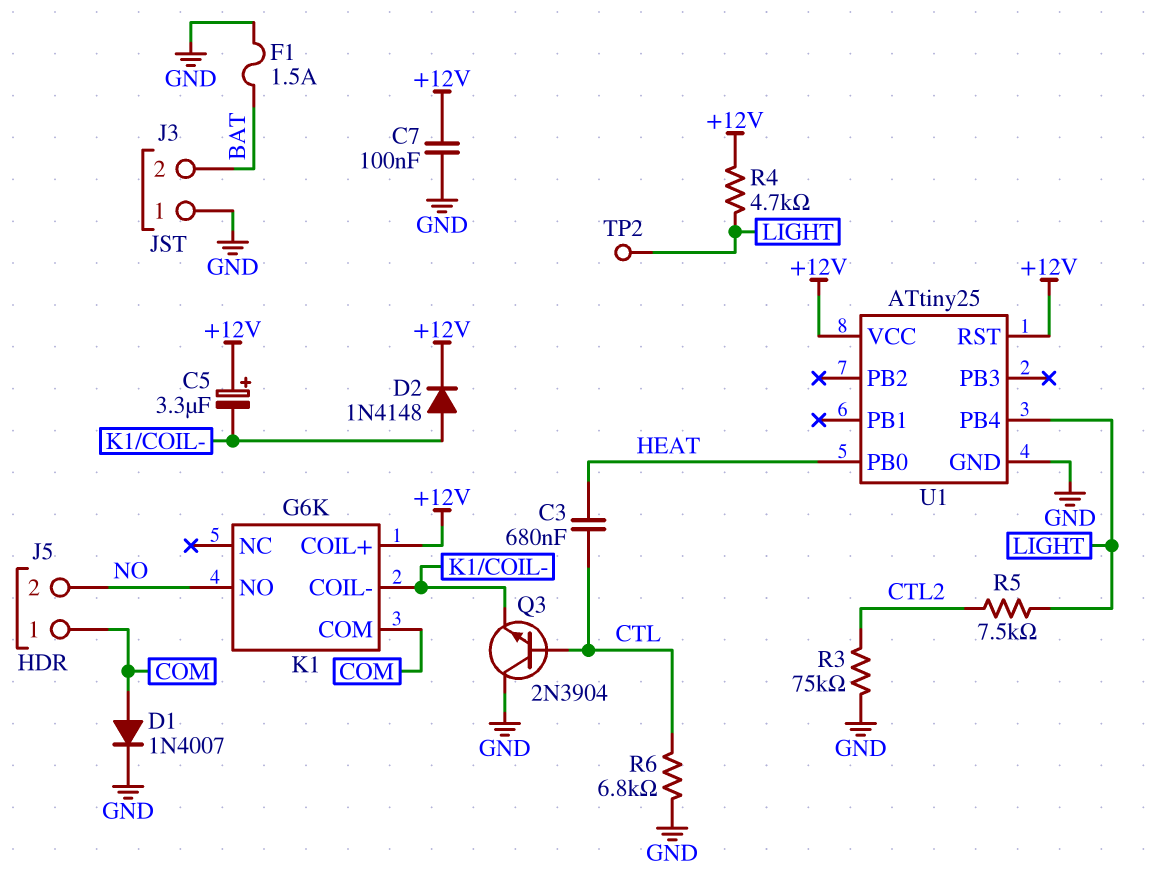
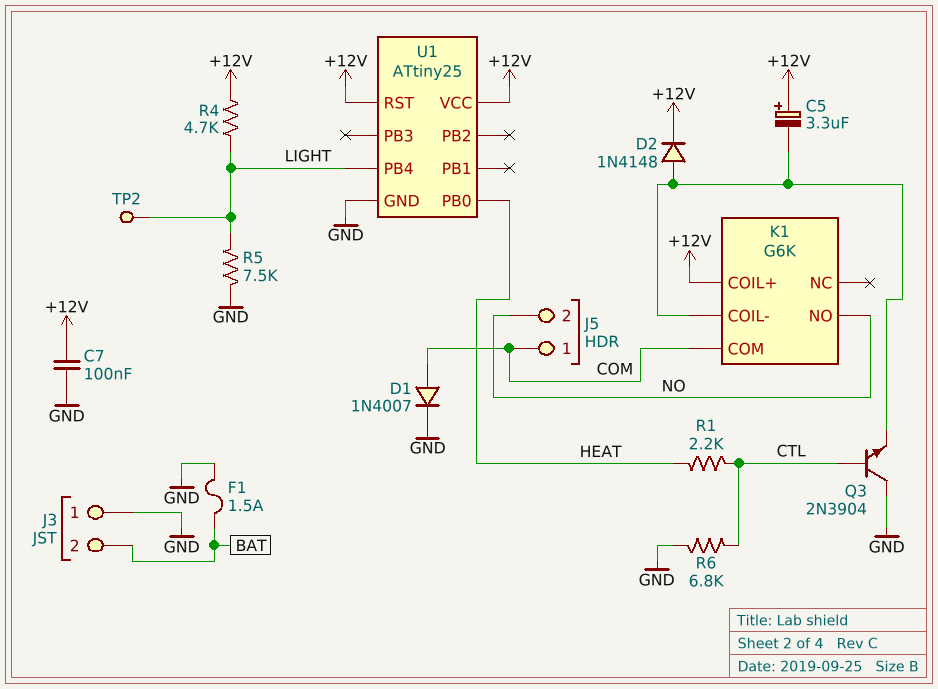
C3: 680nF (CTL, HEAT) -> none
R1: none -> 2.2k (CTL, HEAT)
R3: 75k (CTL2, GND) -> none
R5: 7.5k (CTL2, LIGHT) -> 7.5k (GND, LIGHT)

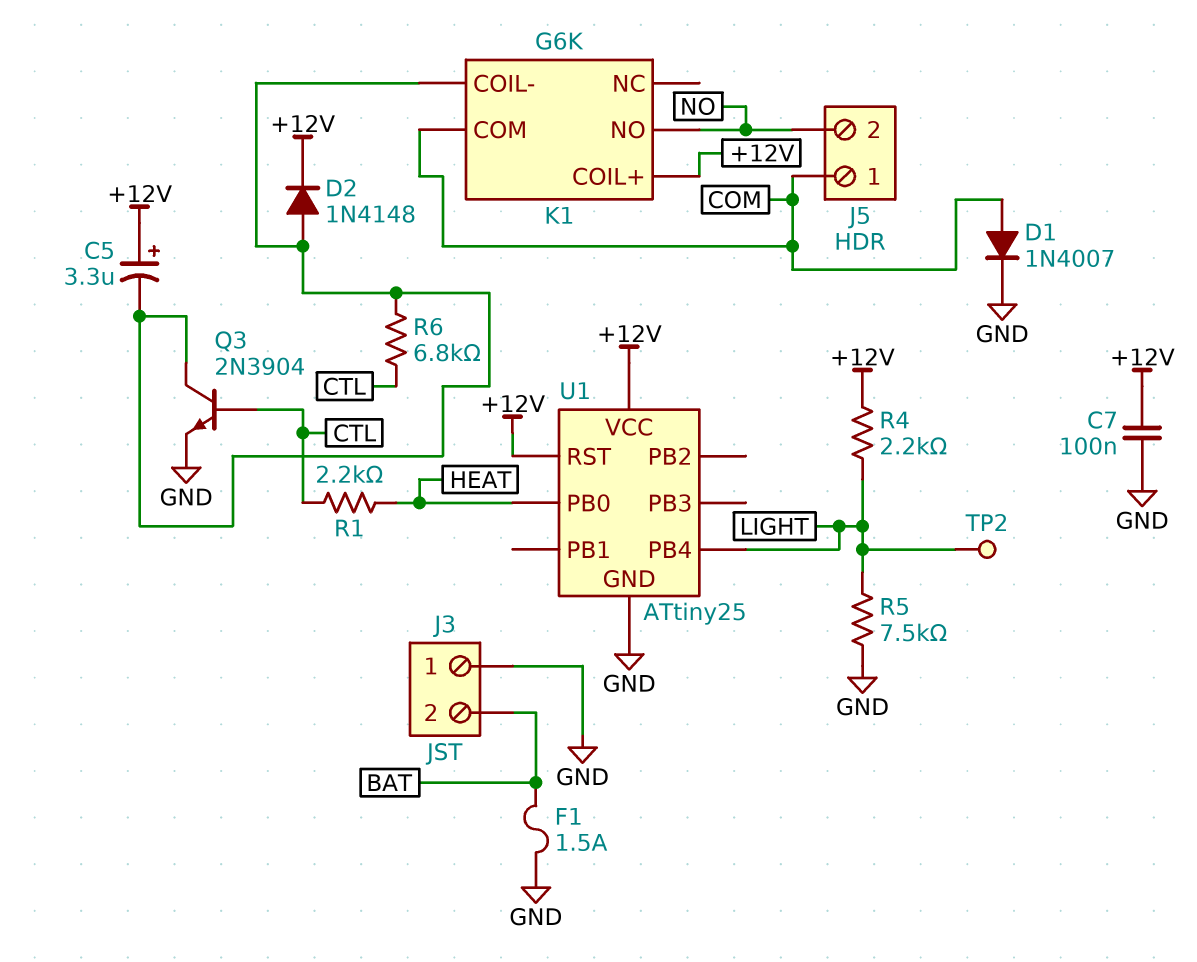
Q3: NPN 2N3904 (B CTL, C GND, E K1/COIL-) -> NPN 2N3904 (B CTL, C K1/COIL-, E GND)
R4: 4.7k (+12V, LIGHT) -> 2.2k (+12V, LIGHT)
R6: 6.8k (CTL, GND) -> 6.8k (CTL, K1/COIL-)

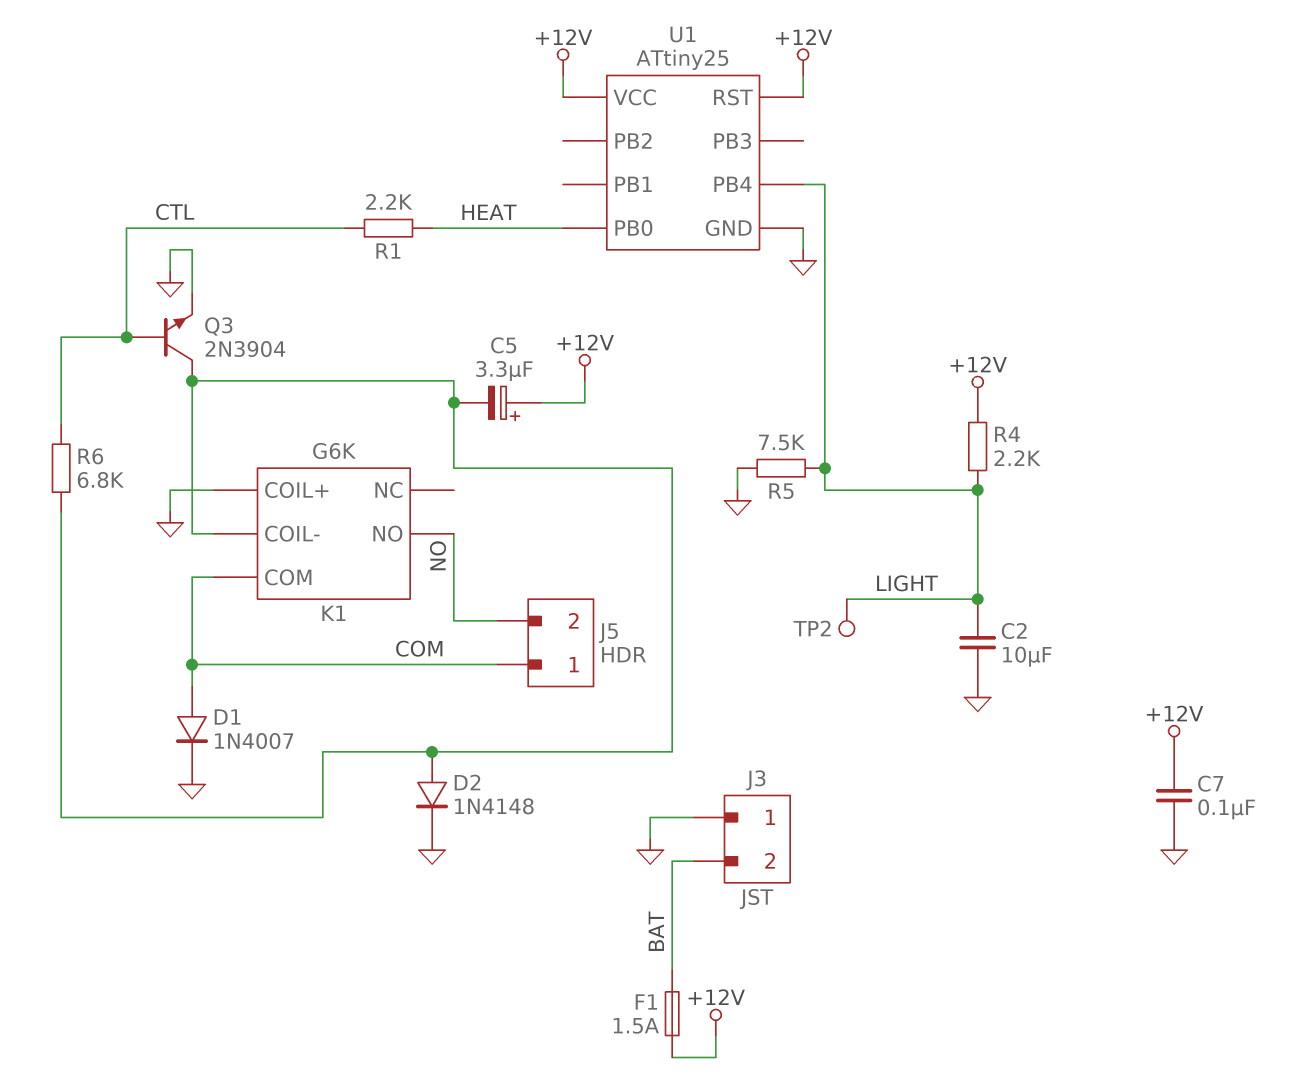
C2: none -> 10uF (GND, LIGHT)
D2: diode 1N4148 (A K1/COIL-, K +12V) -> diode 1N4148 (A K1/COIL-, K GND)
F1: 1.5A (BAT, GND) -> 1.5A (+12V, BAT)
K1 pin COIL+: +12V -> GND

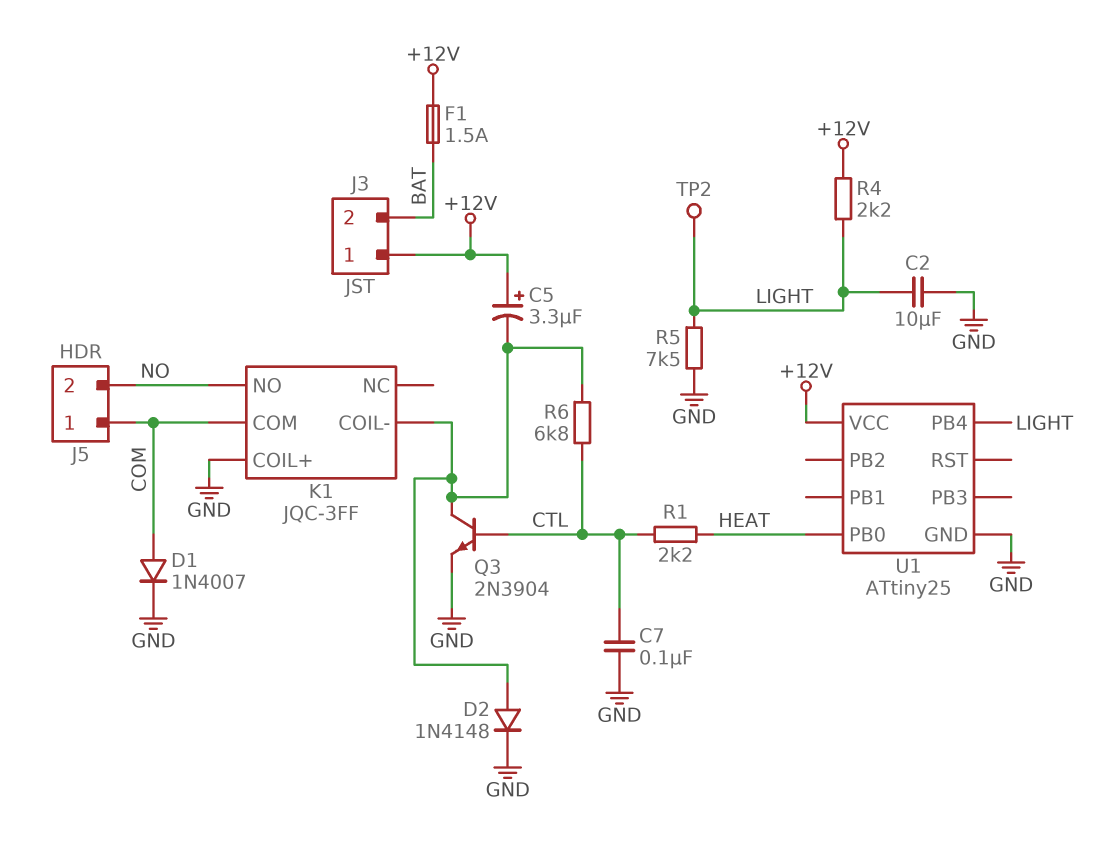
C7: 100nF (+12V, GND) -> 100nF (CTL, GND)
J3 pin 1: GND -> +12V
K1: G6K -> JQC-3FF
U1 pin RST: +12V -> none

